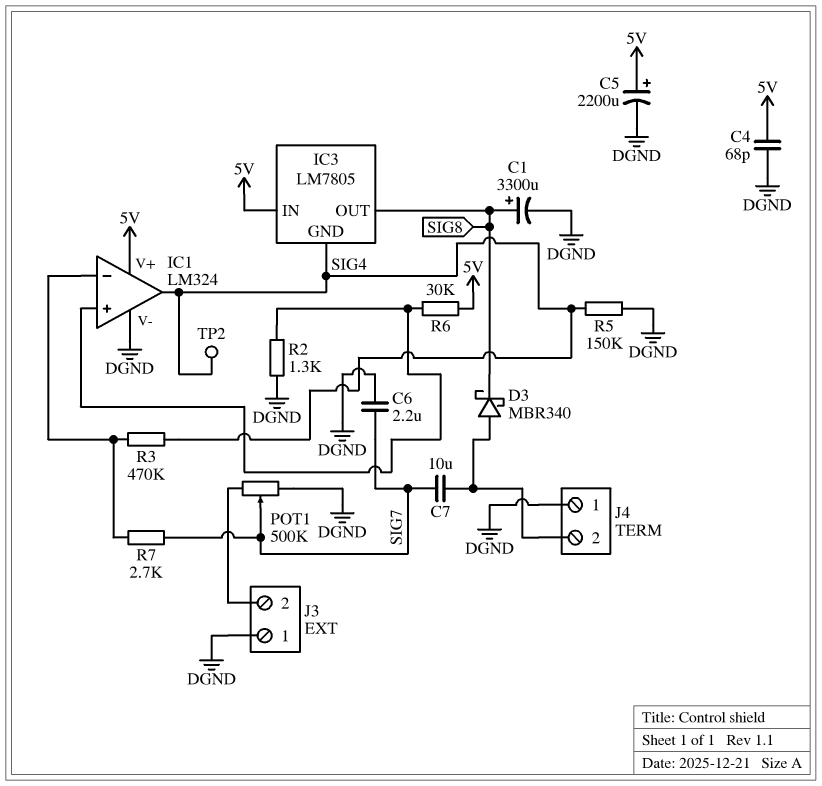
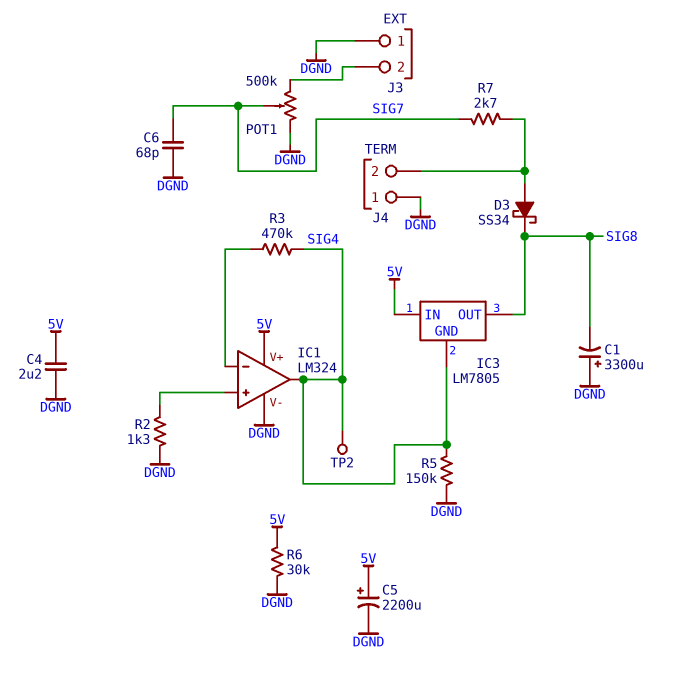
C1: 3300uF (plus SIG8, minus DGND) -> 3300uF (plus DGND, minus SIG8)
C4: 68pF (5V, DGND) -> 2.2uF (5V, DGND)
C6: 2.2uF (DGND, SIG7) -> 68pF (DGND, SIG7)
C7: 10uF (J4/2, SIG7) -> none
D3: schottky MBR340 (A J4/2, K SIG8) -> schottky SS34 (A J4/2, K SIG8)
R6: 30k (5V, IC1/in+) -> 30k (5V, DGND)
R7: 2.7k (IC1/in-, SIG7) -> 2.7k (J4/2, SIG7)

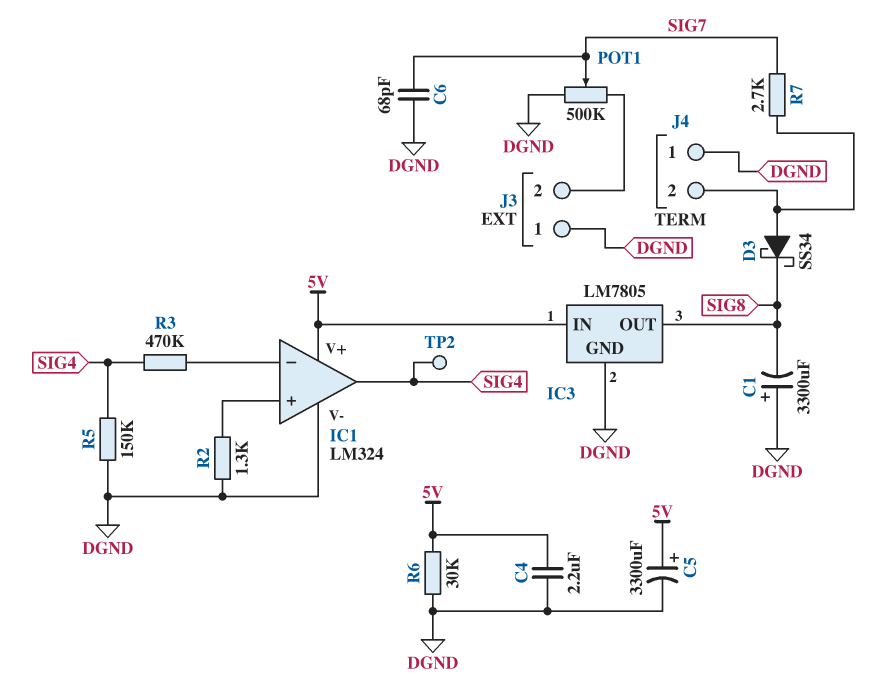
C5: 2200uF (plus 5V, minus DGND) -> 3300uF (plus 5V, minus DGND)
IC3 pin GND: SIG4 -> DGND

